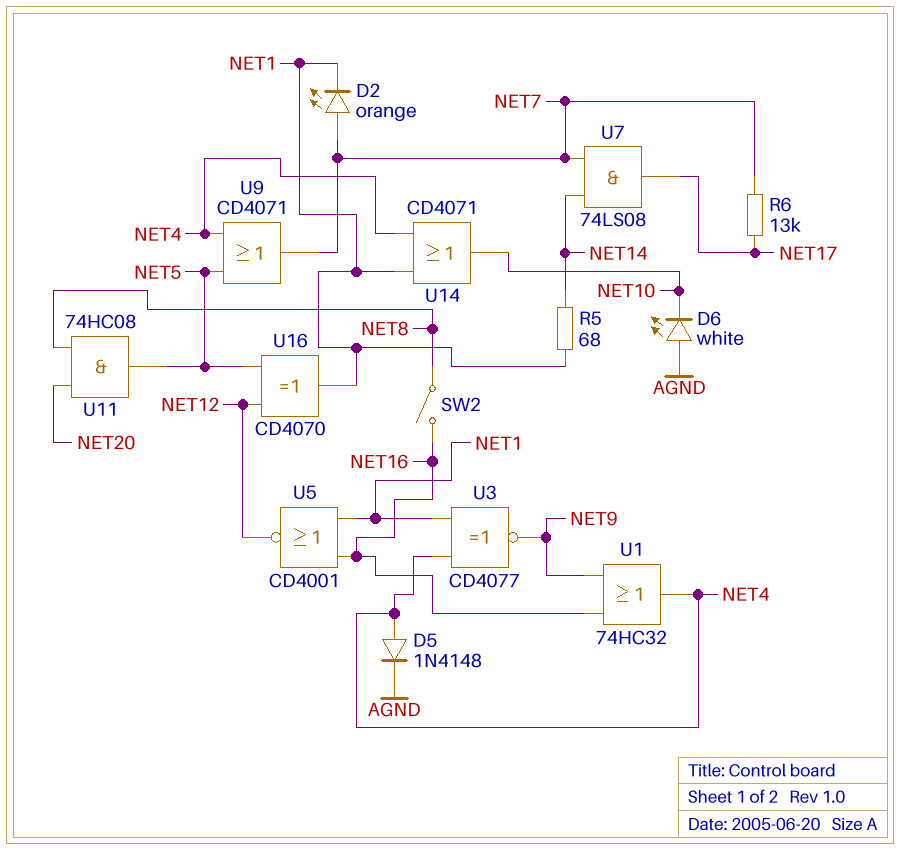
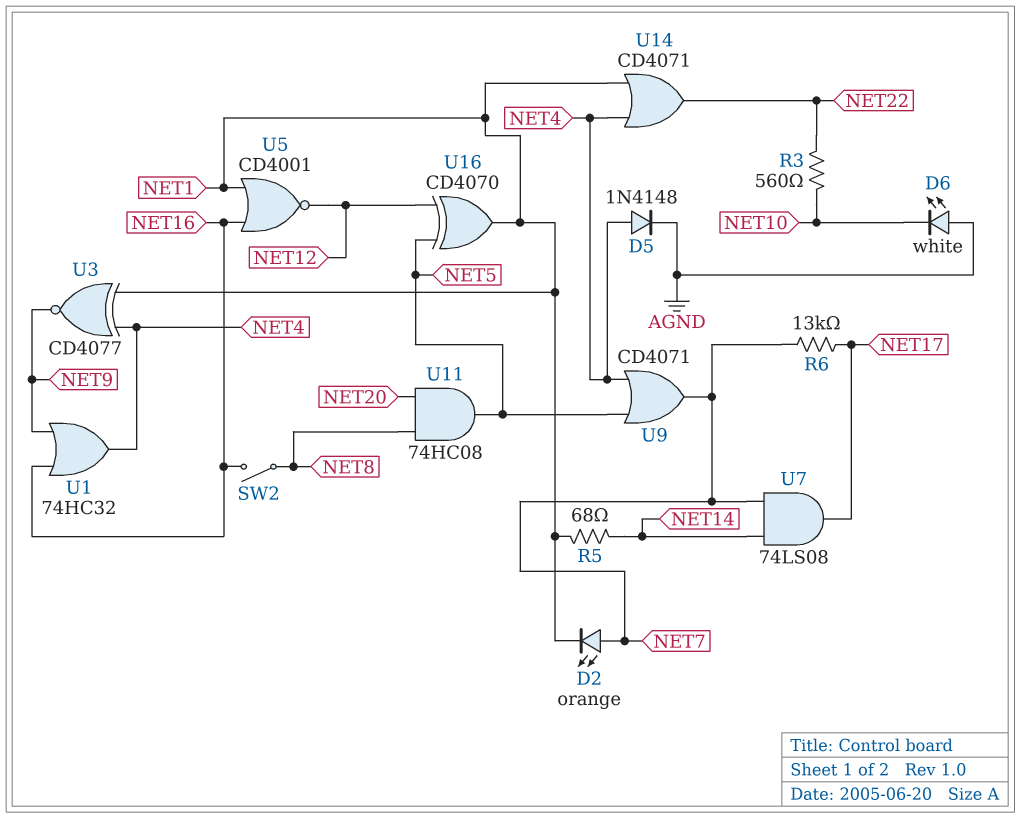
R3: none -> 560 (NET10, NET22)
U14: OR CD4071 (in NET1, in NET4, out NET10) -> OR CD4071 (in NET1, in NET4, out NET22)

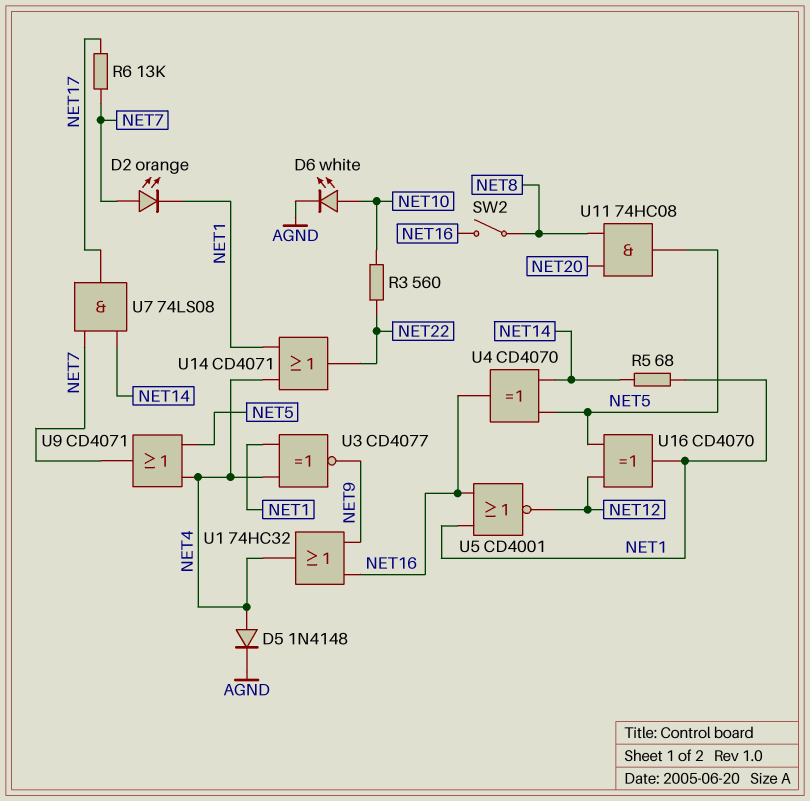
D6: LED white (A AGND, K NET10) -> LED white (A NET10, K AGND)
U4: none -> XOR CD4070 (in NET5, in NET14, out NET16)

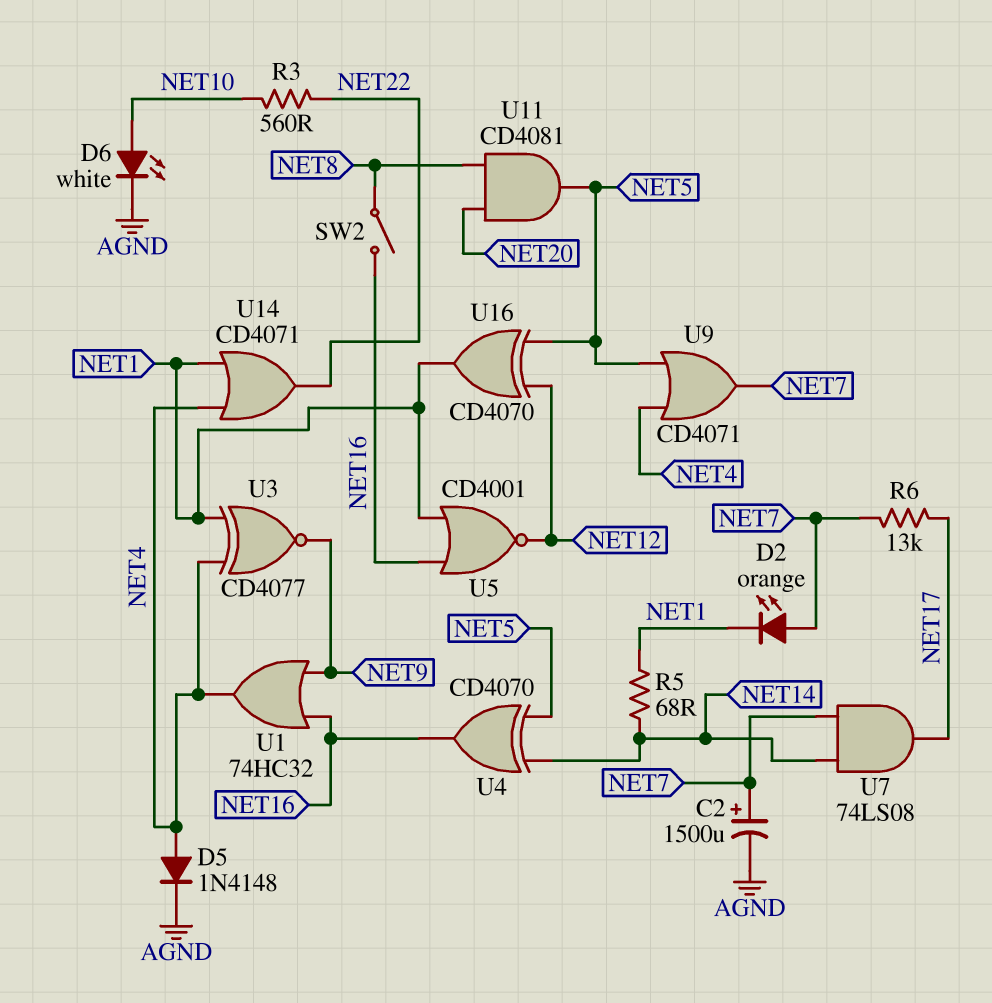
C2: none -> 1500uF (plus NET7, minus AGND)
U11: AND 74HC08 (in NET8, in NET20, out NET5) -> AND CD4081 (in NET8, in NET20, out NET5)

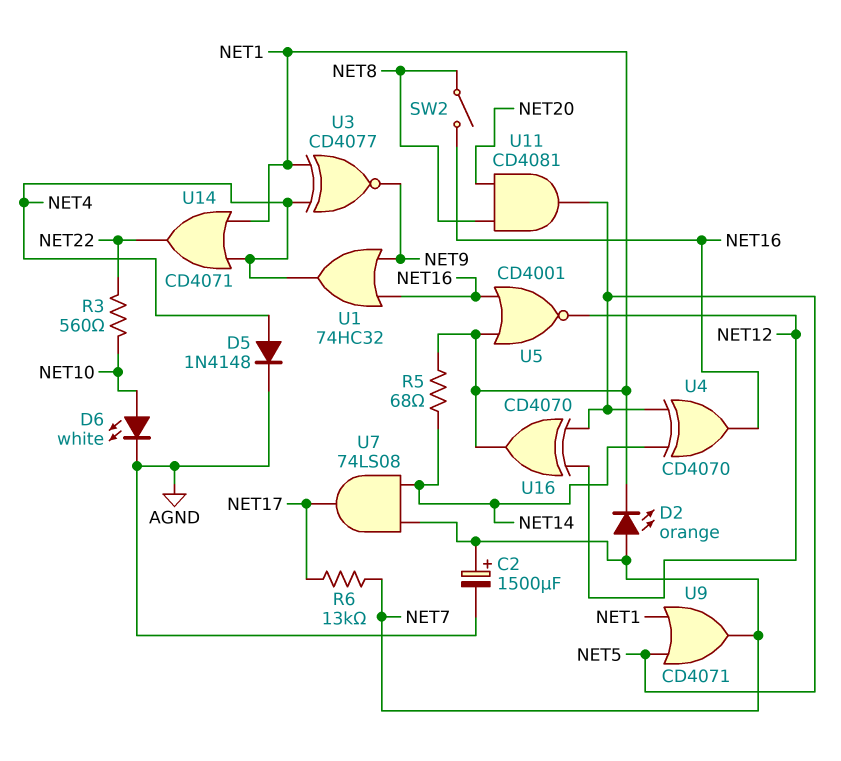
U9: OR CD4071 (in NET4, in NET5, out NET7) -> OR CD4071 (in NET1, in NET5, out NET7)

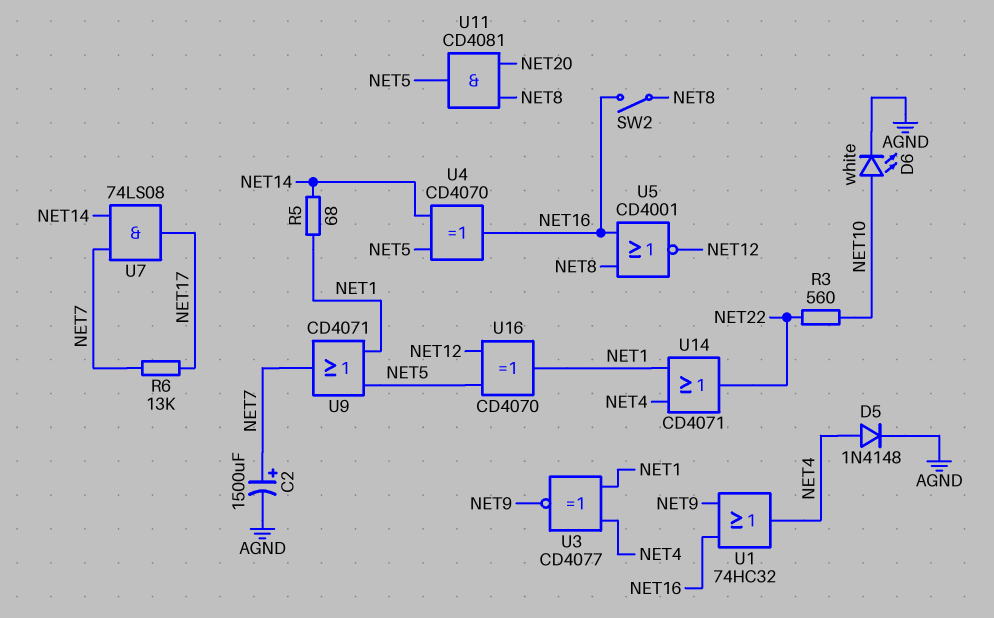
D2: LED orange (A NET7, K NET1) -> none
U5: NOR CD4001 (in NET1, in NET16, out NET12) -> NOR CD4001 (in NET8, in NET16, out NET12)

